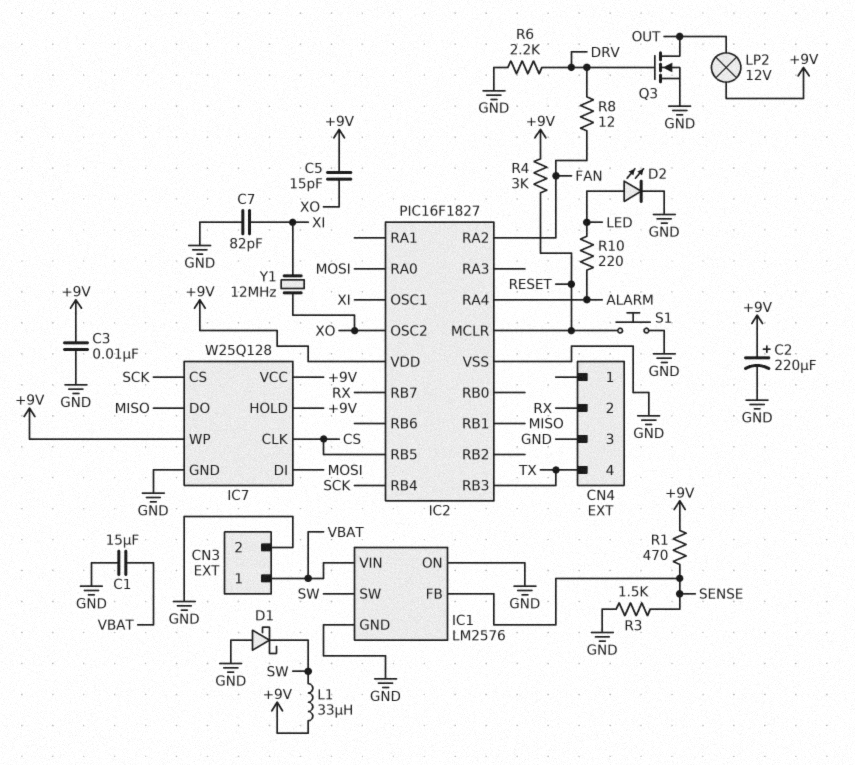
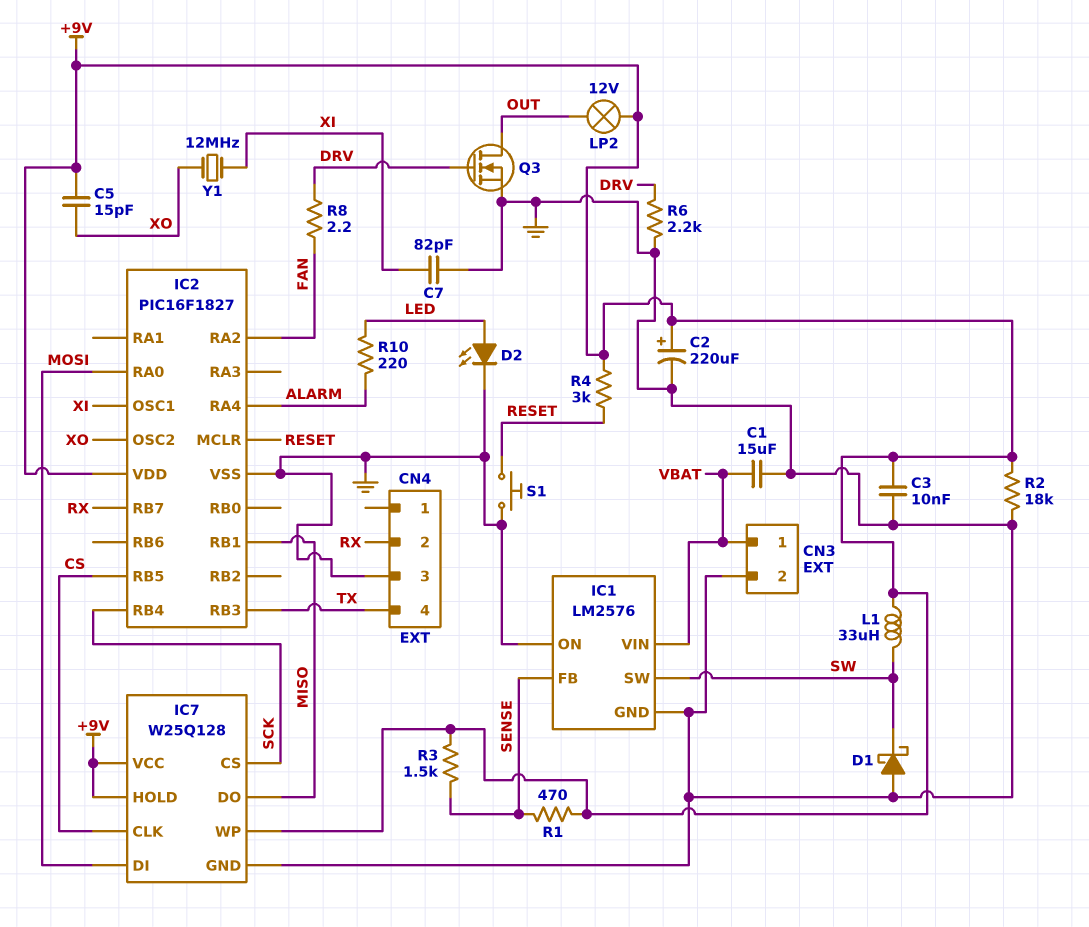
R2: none -> 18k (+9V, GND)
R3: 1.5k (GND, SENSE) -> 1.5k (+9V, SENSE)
R8: 12 (DRV, FAN) -> 2.2 (DRV, FAN)

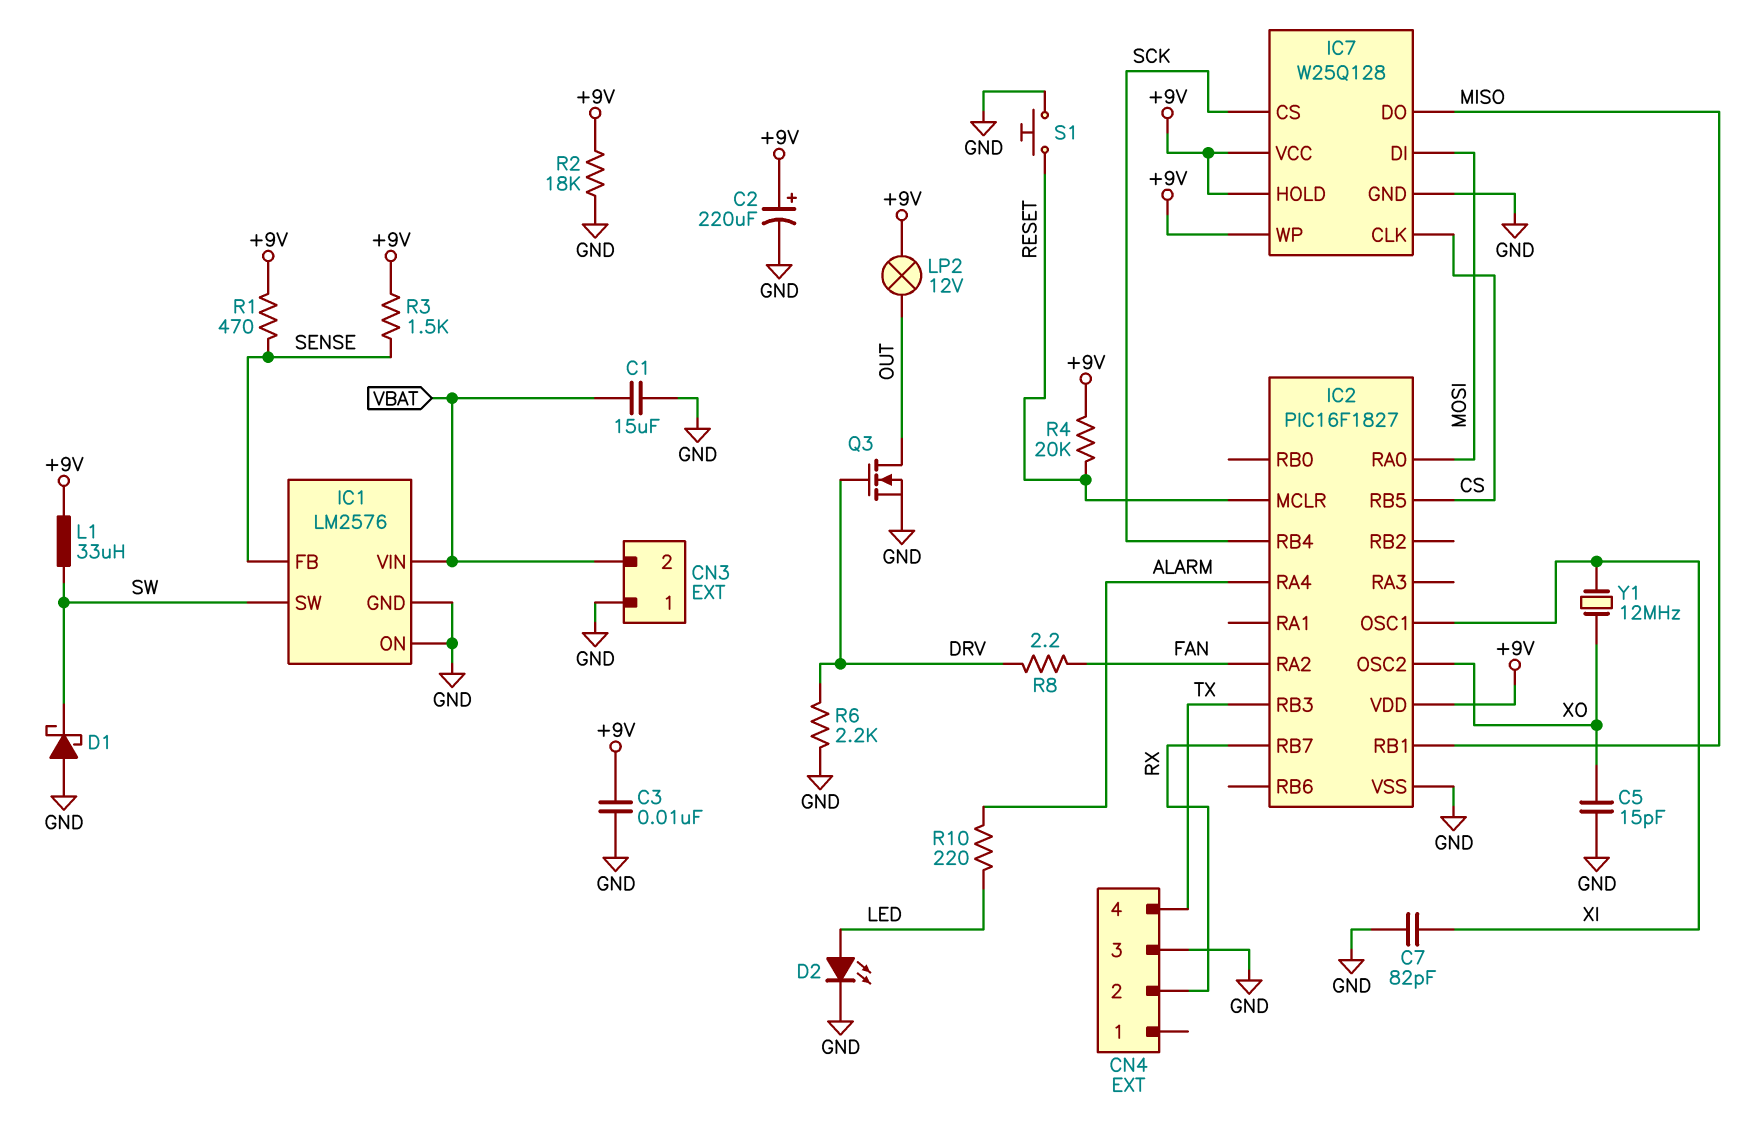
C5: 15pF (+9V, XO) -> 15pF (GND, XO)
CN3 pin 1: VBAT -> GND
CN3 pin 2: GND -> VBAT
R4: 3k (+9V, RESET) -> 20k (+9V, RESET)

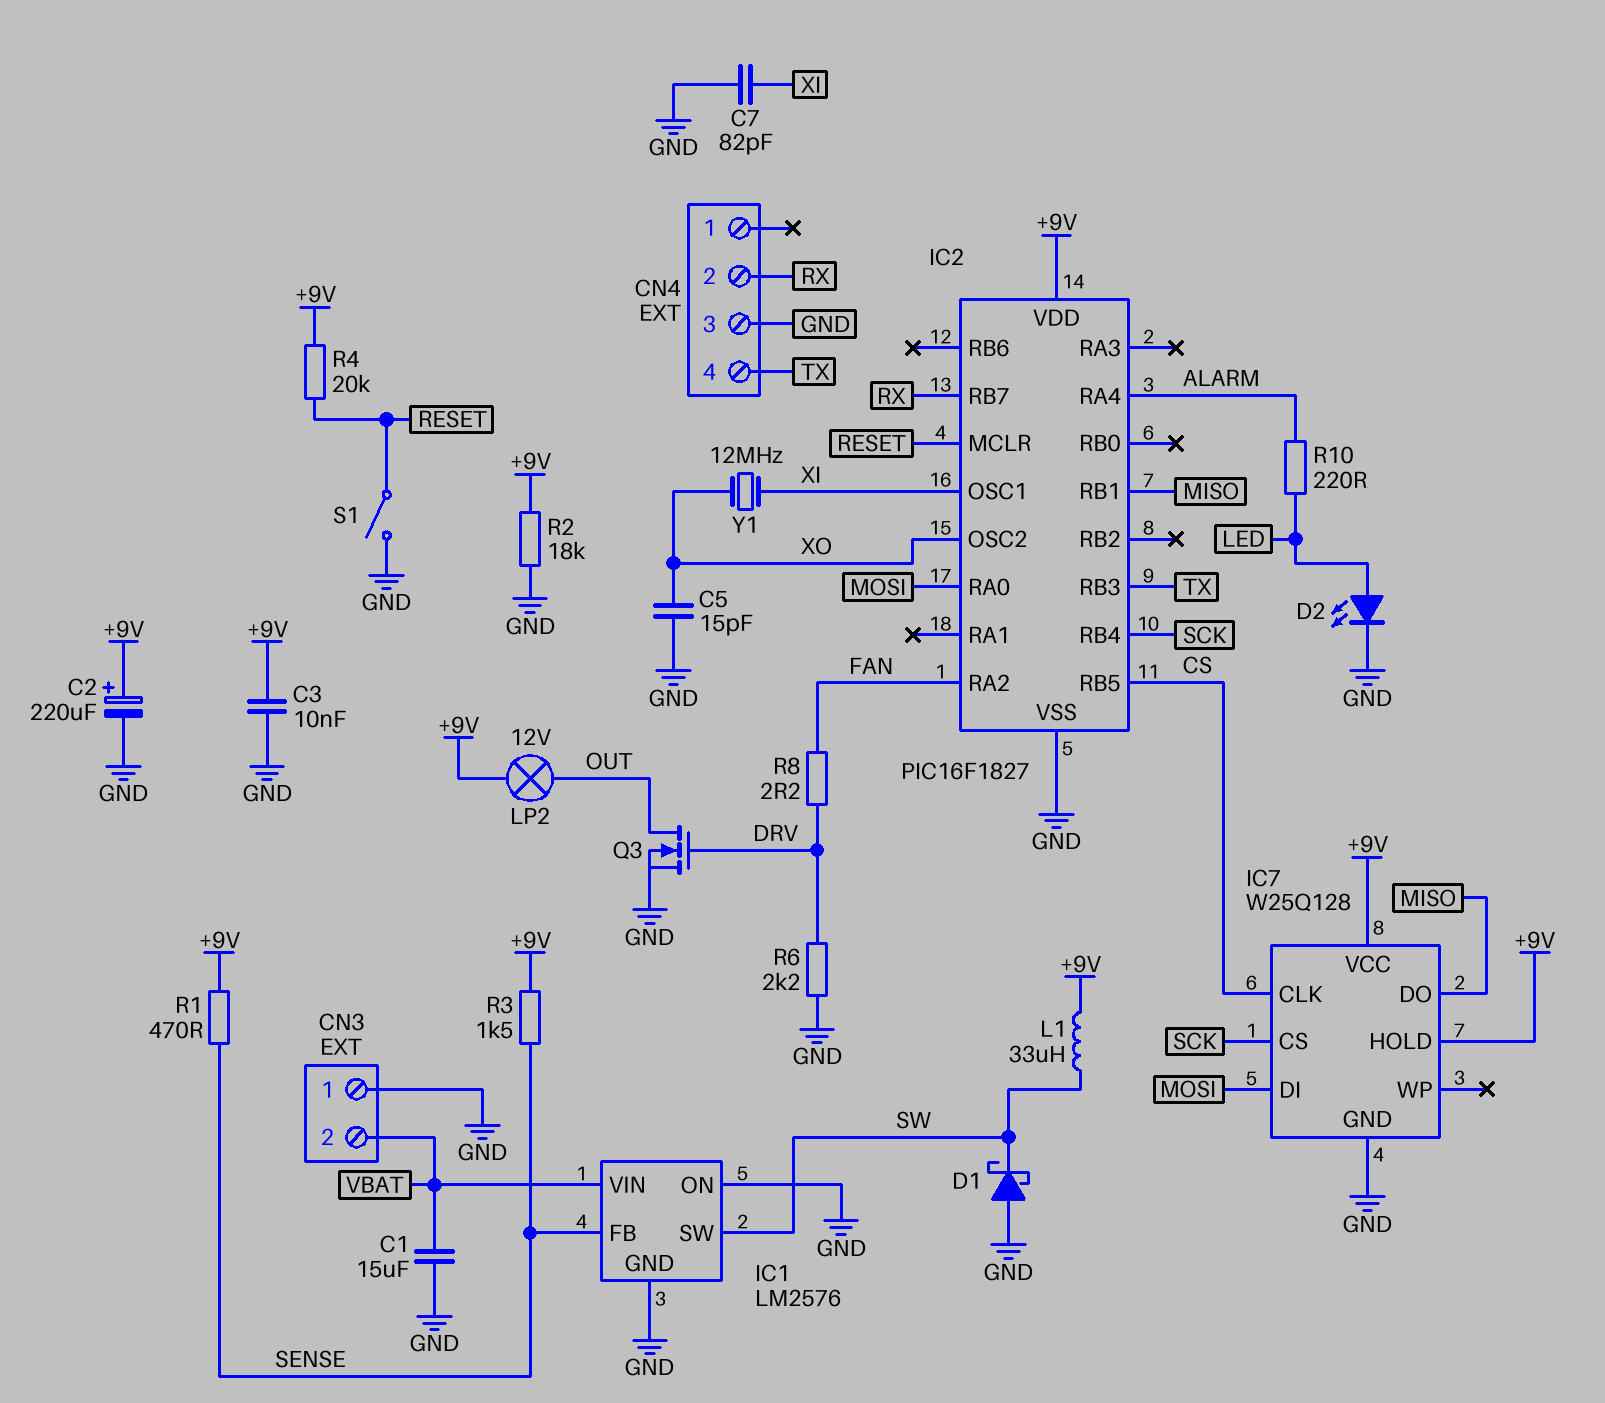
IC7 pin WP: +9V -> none
S1: button (GND, RESET) -> switch (GND, RESET)

